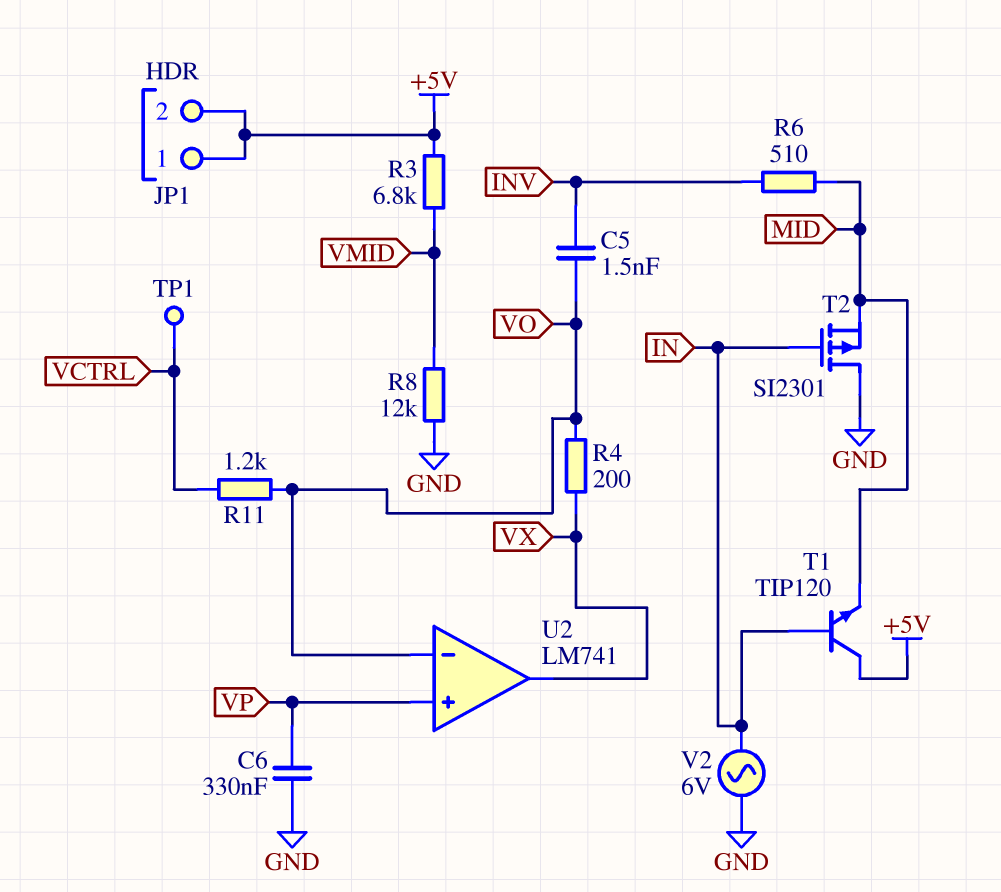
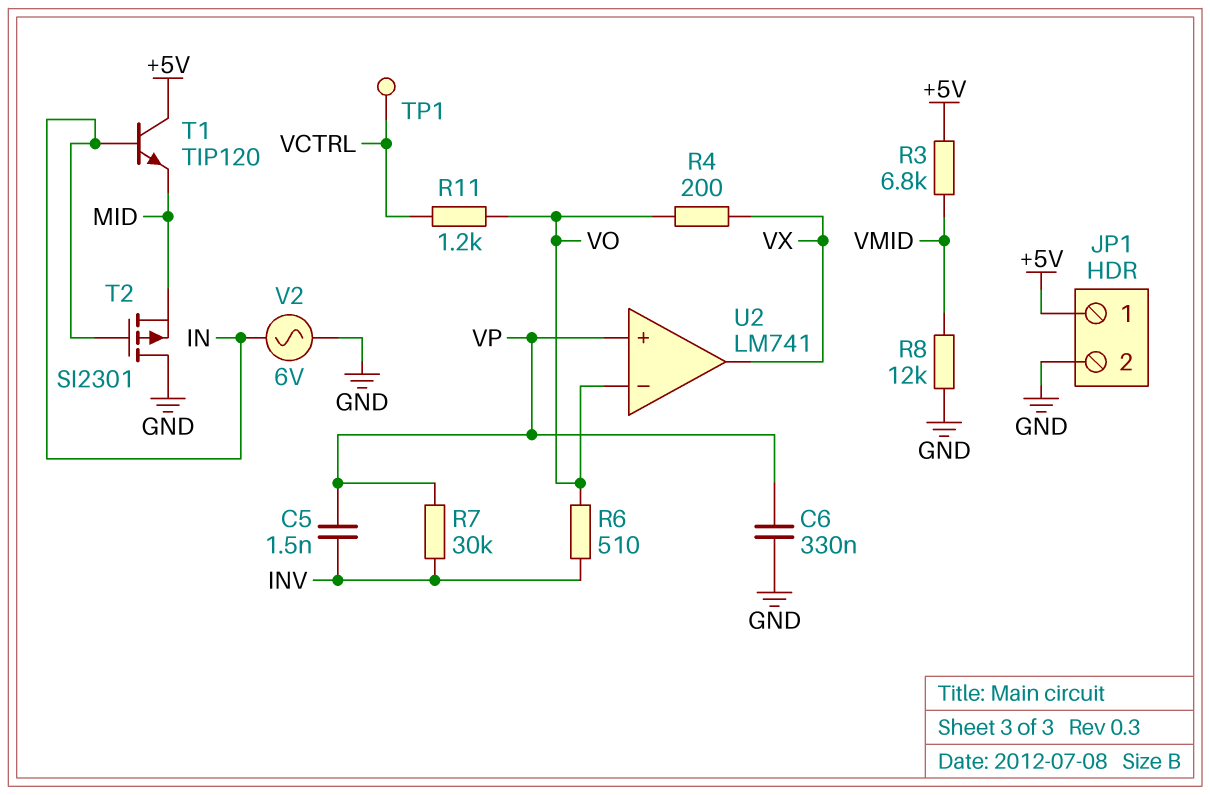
C5: 1.5nF (INV, VO) -> 1.5nF (INV, VP)
JP1 pin 2: +5V -> GND
R6: 510 (INV, MID) -> 510 (INV, VO)
R7: none -> 30k (INV, VP)

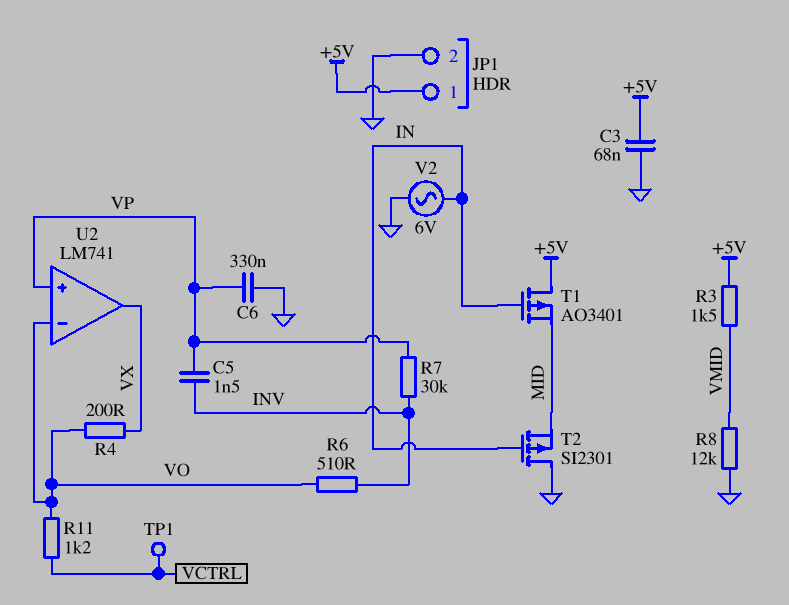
C3: none -> 68nF (+5V, GND)
R3: 6.8k (+5V, VMID) -> 1.5k (+5V, VMID)
T1: NPN TIP120 (B IN, C +5V, E MID) -> PMOS AO3401 (G IN, D +5V, S MID)

